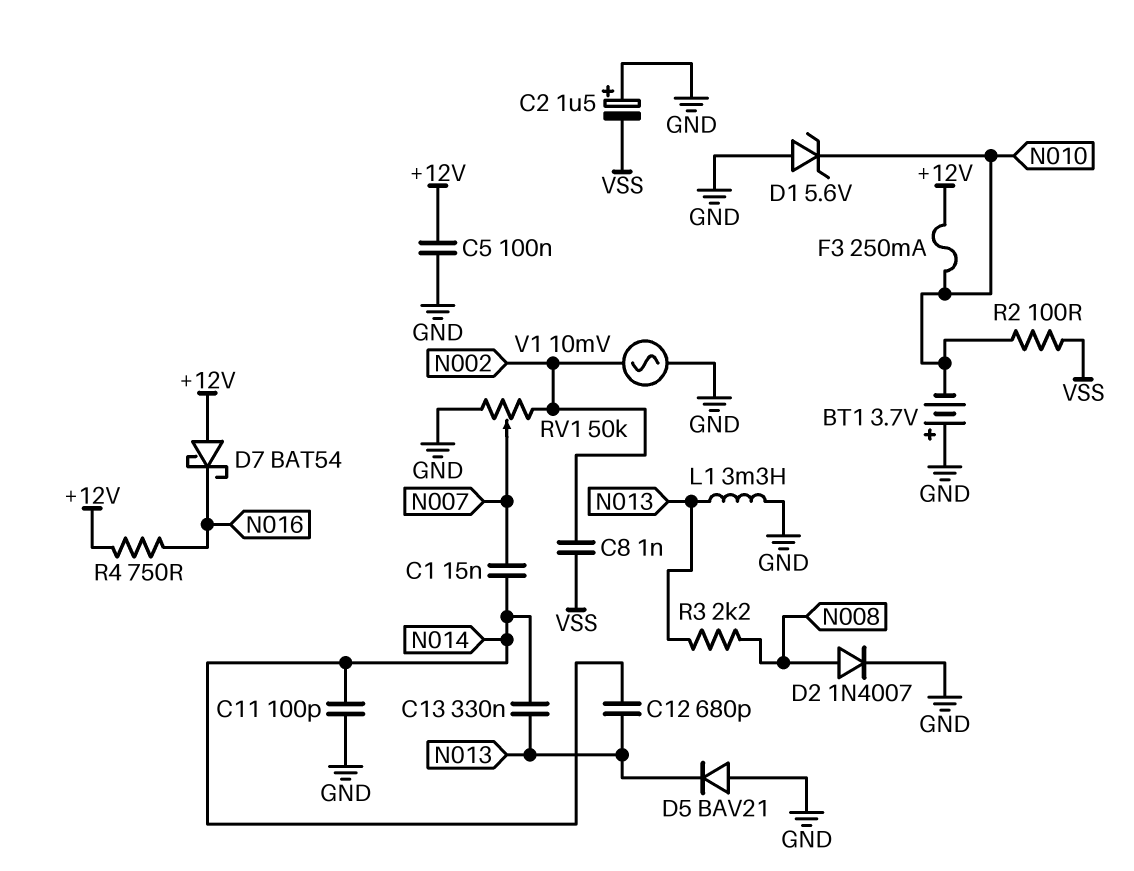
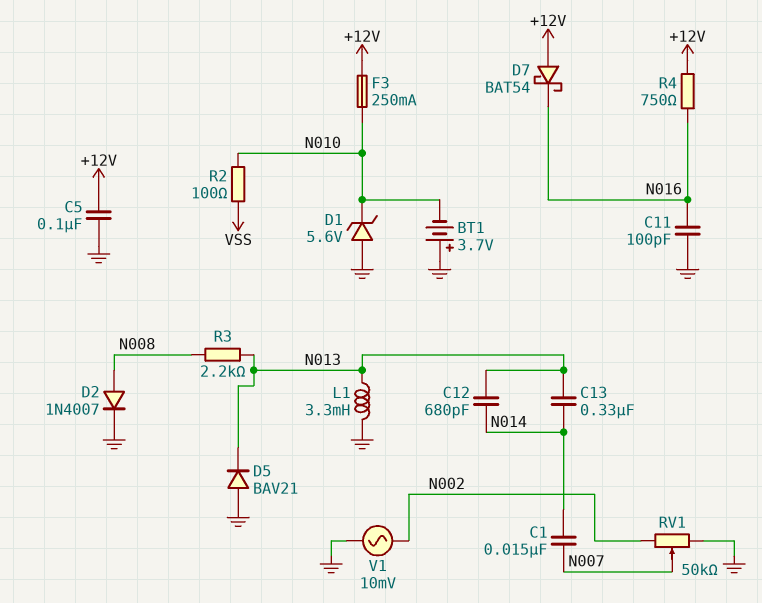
C2: 1.5uF (plus GND, minus VSS) -> none
C8: 1nF (N002, VSS) -> none
C11: 100pF (GND, N014) -> 100pF (GND, N016)

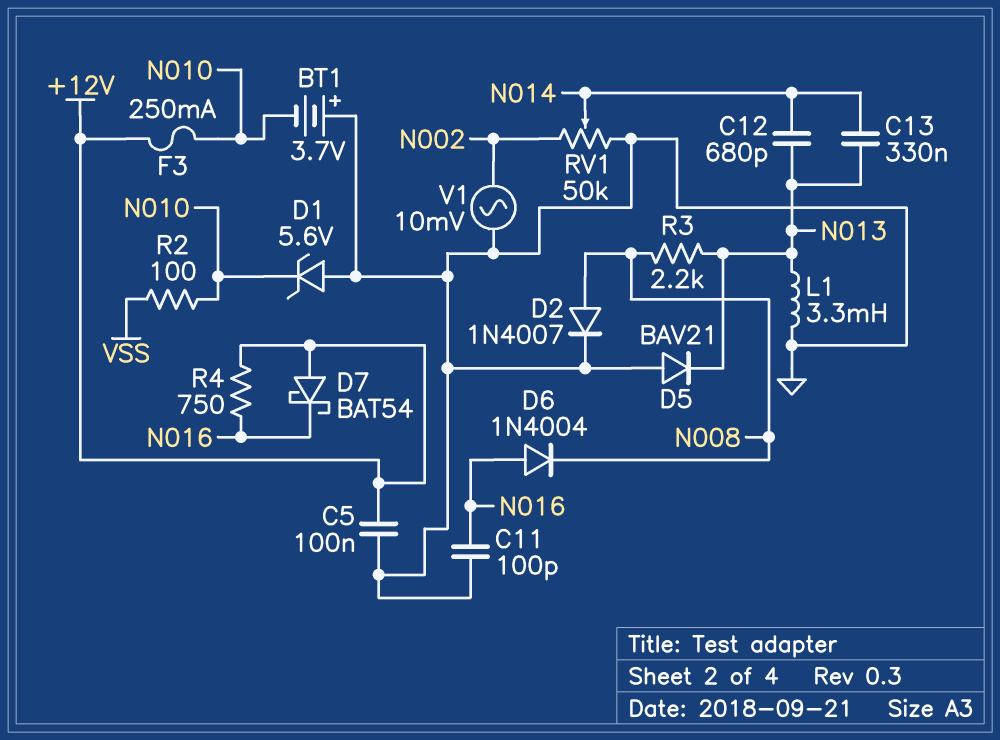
C1: 15nF (N007, N014) -> none
D6: none -> diode 1N4004 (A N016, K N008)
RV1: 50k (GND, N002, wiper N007) -> 50k (GND, N002, wiper N014)

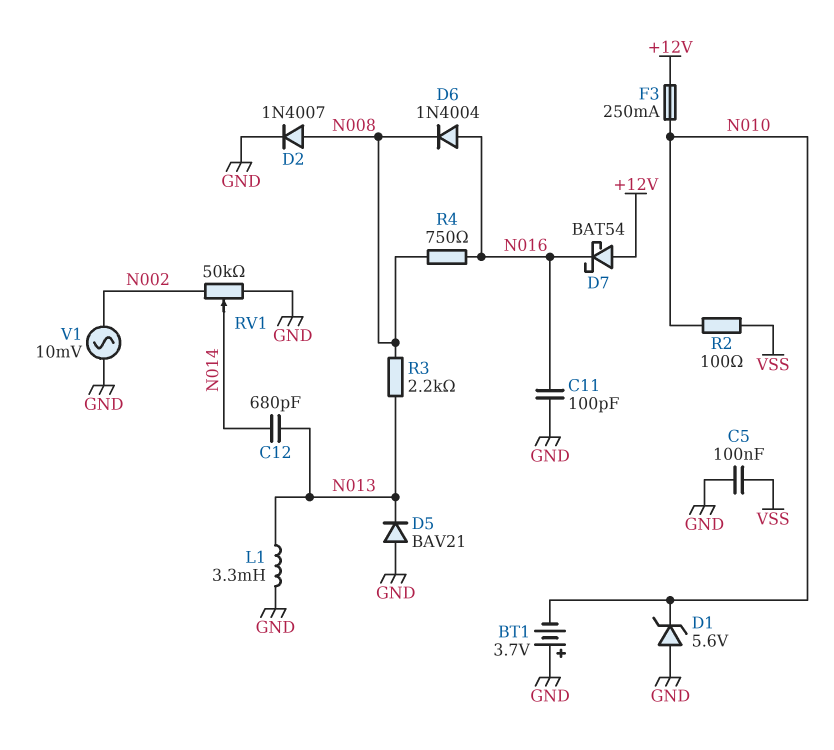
C5: 100nF (+12V, GND) -> 100nF (GND, VSS)
C13: 330nF (N013, N014) -> none
R4: 750 (+12V, N016) -> 750 (N008, N016)

